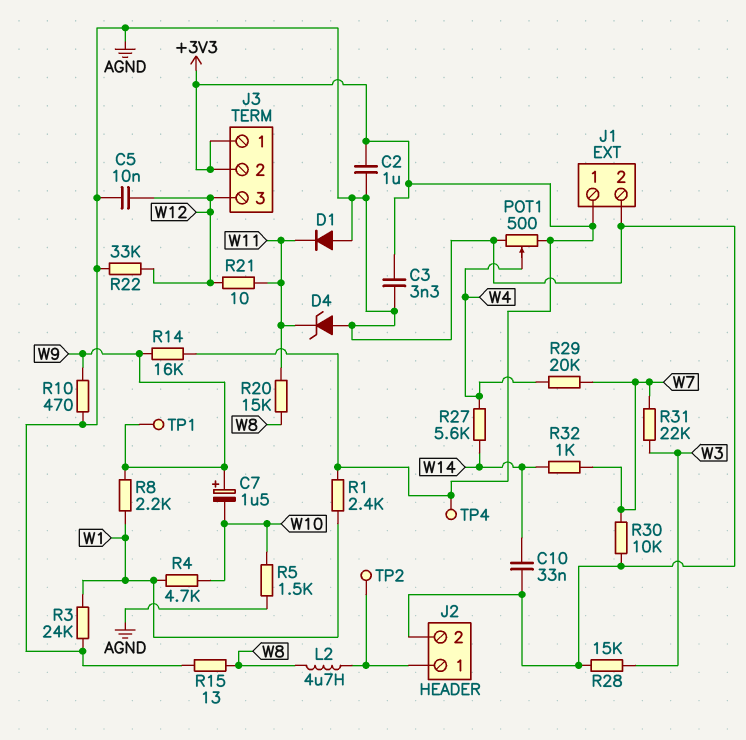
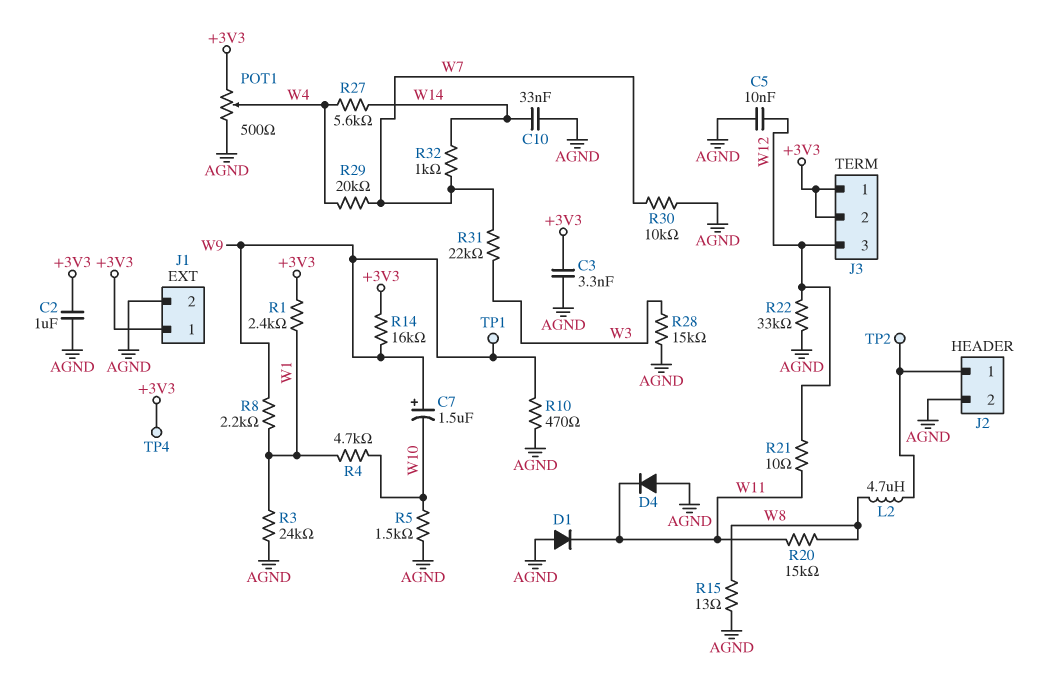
D4: zener (A AGND, K W11) -> diode (A AGND, K W11)

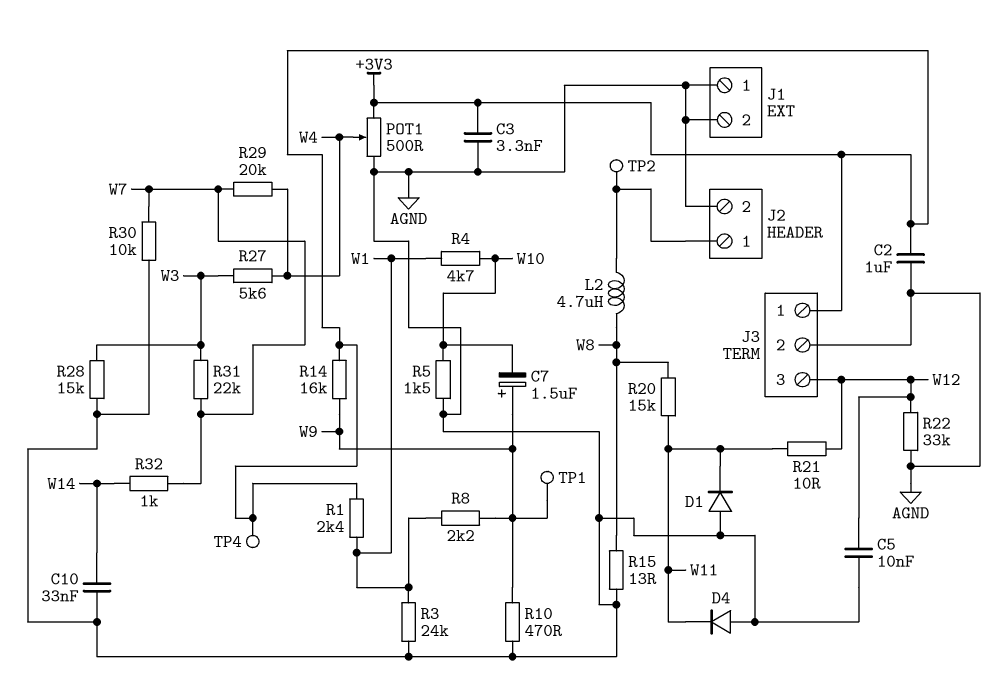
J1 pin 1: +3V3 -> AGND
J3 pin 2: +3V3 -> AGND
R27: 5.6k (W4, W14) -> 5.6k (W3, W4)

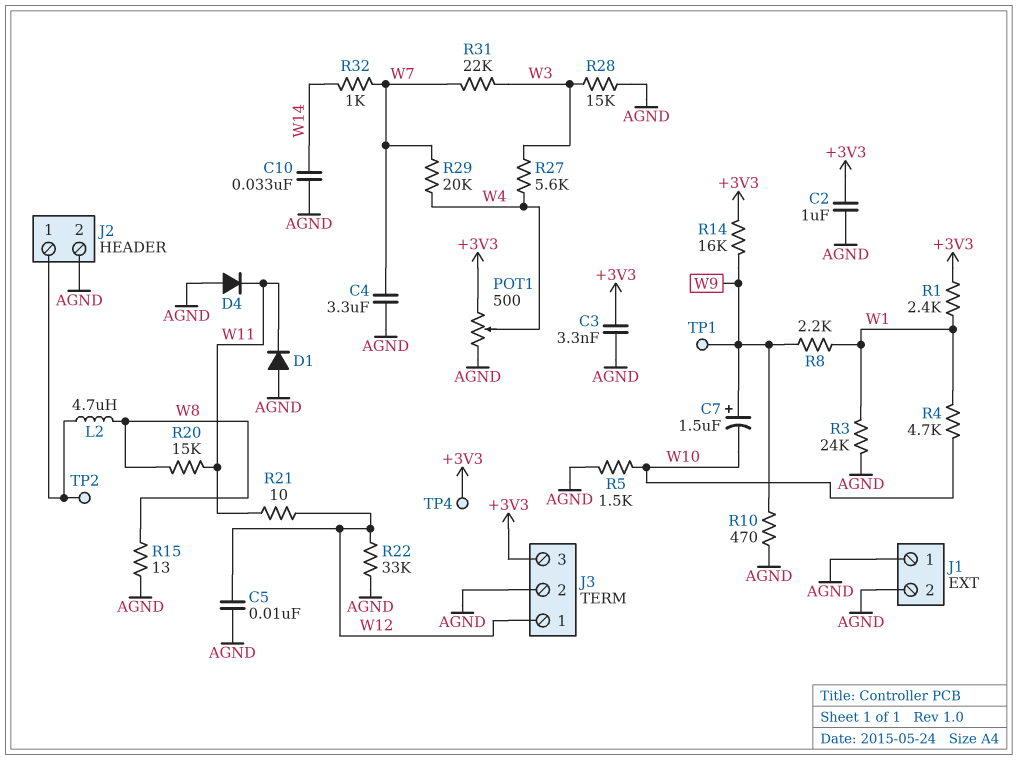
C4: none -> 3.3uF (AGND, W7)
J3 pin 1: +3V3 -> W12
J3 pin 3: W12 -> +3V3
R30: 10k (AGND, W7) -> none

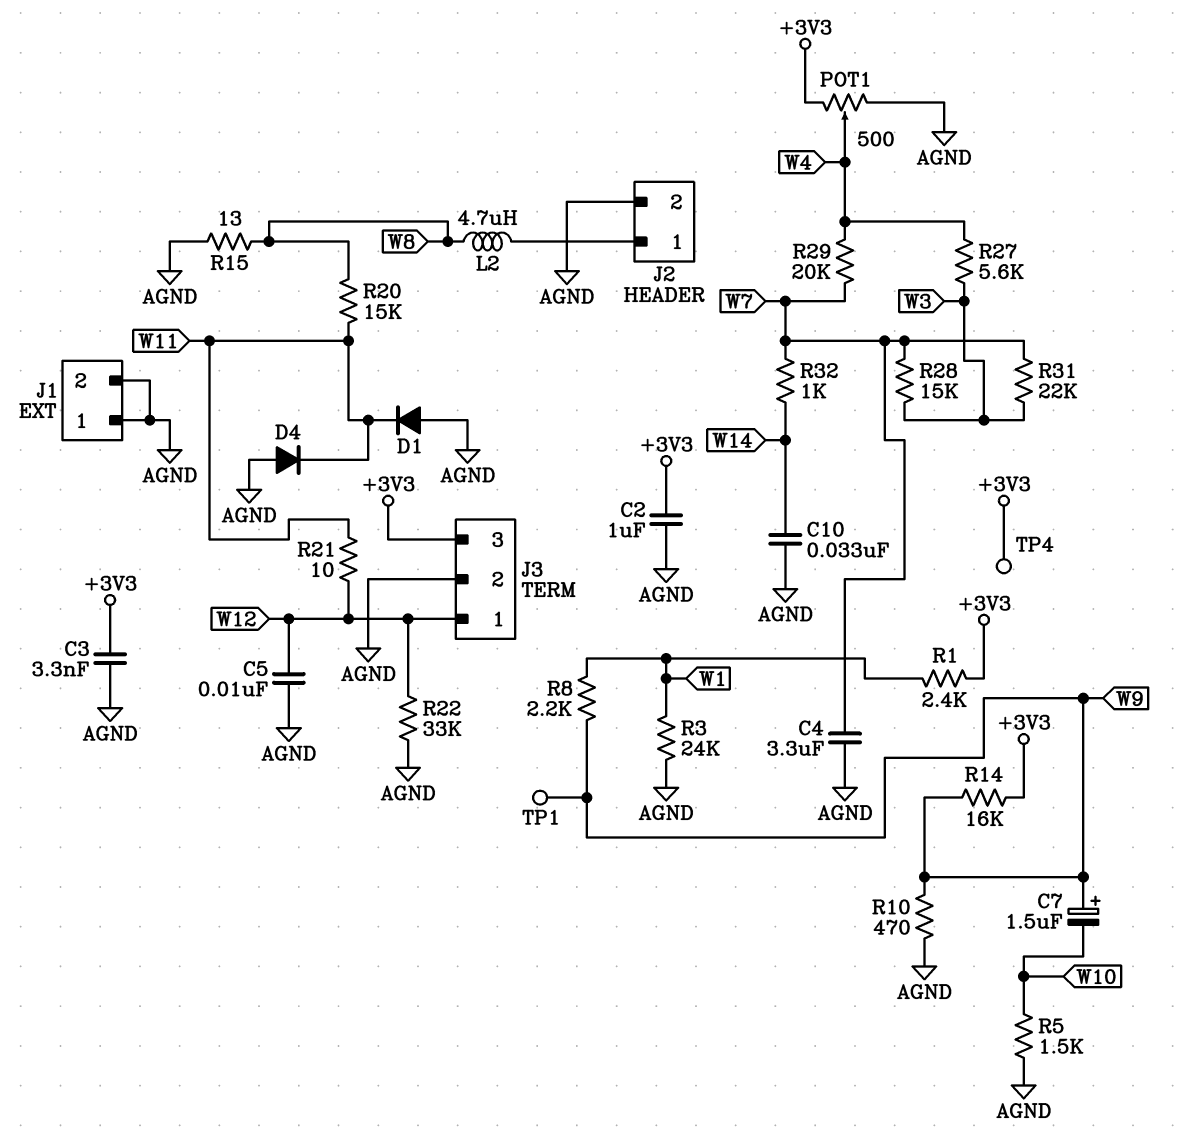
R4: 4.7k (W1, W10) -> none
R28: 15k (AGND, W3) -> 15k (W3, W7)
TP2: test point (J2/1) -> none

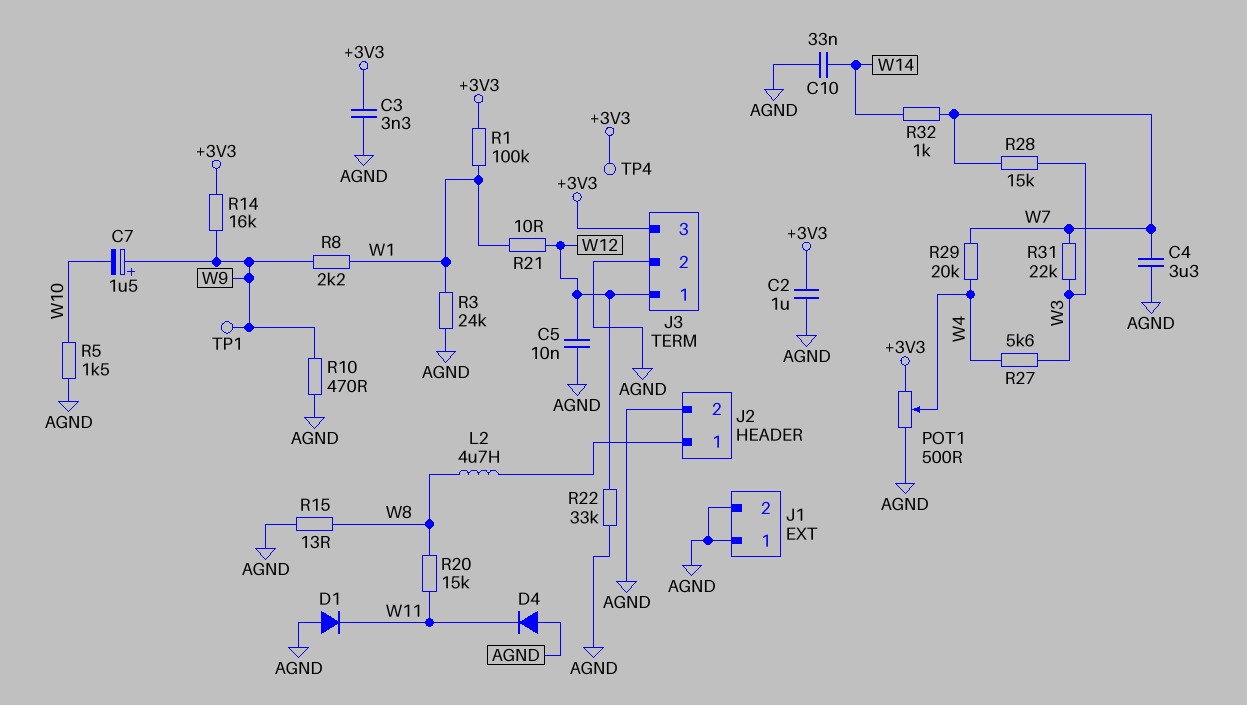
R1: 2.4k (+3V3, W1) -> 100k (+3V3, W1)
R21: 10 (W11, W12) -> 10 (W1, W12)

